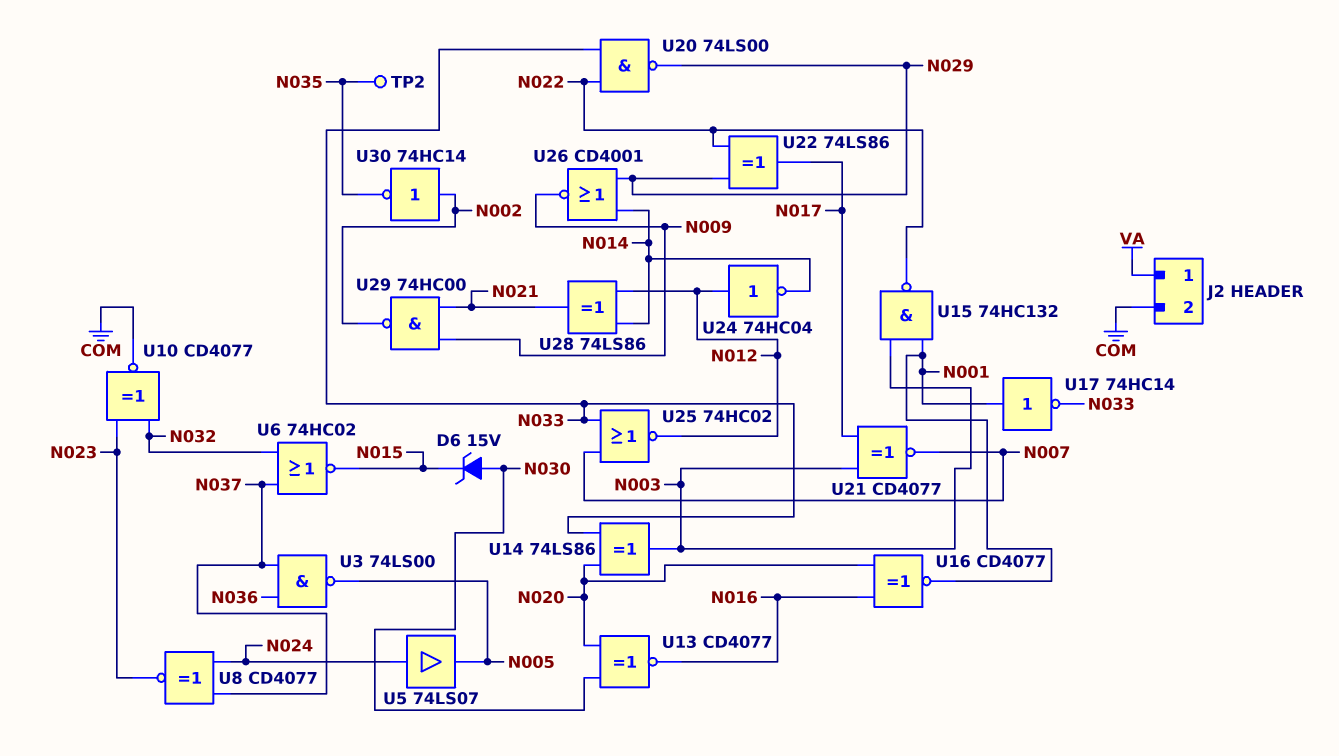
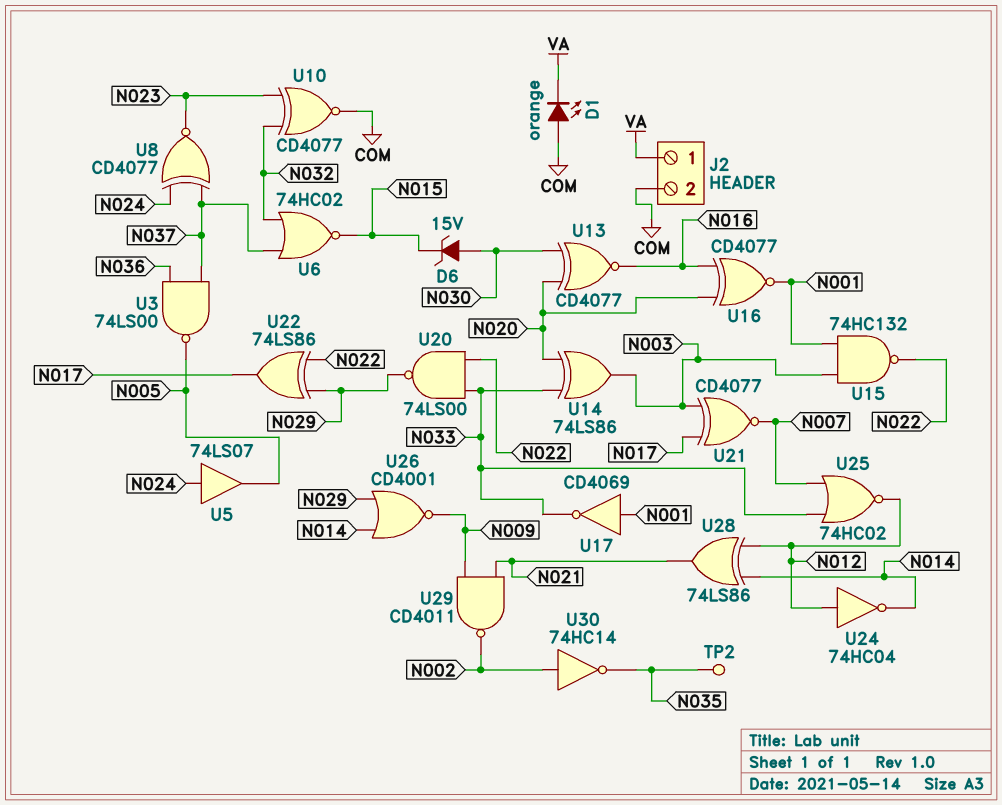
D1: none -> LED orange (A COM, K VA)
U17: NOT 74HC14 (in N001, out N033) -> NOT CD4069 (in N001, out N033)
U29: NAND 74HC00 (in N009, in N021, out N002) -> NAND CD4011 (in N009, in N021, out N002)

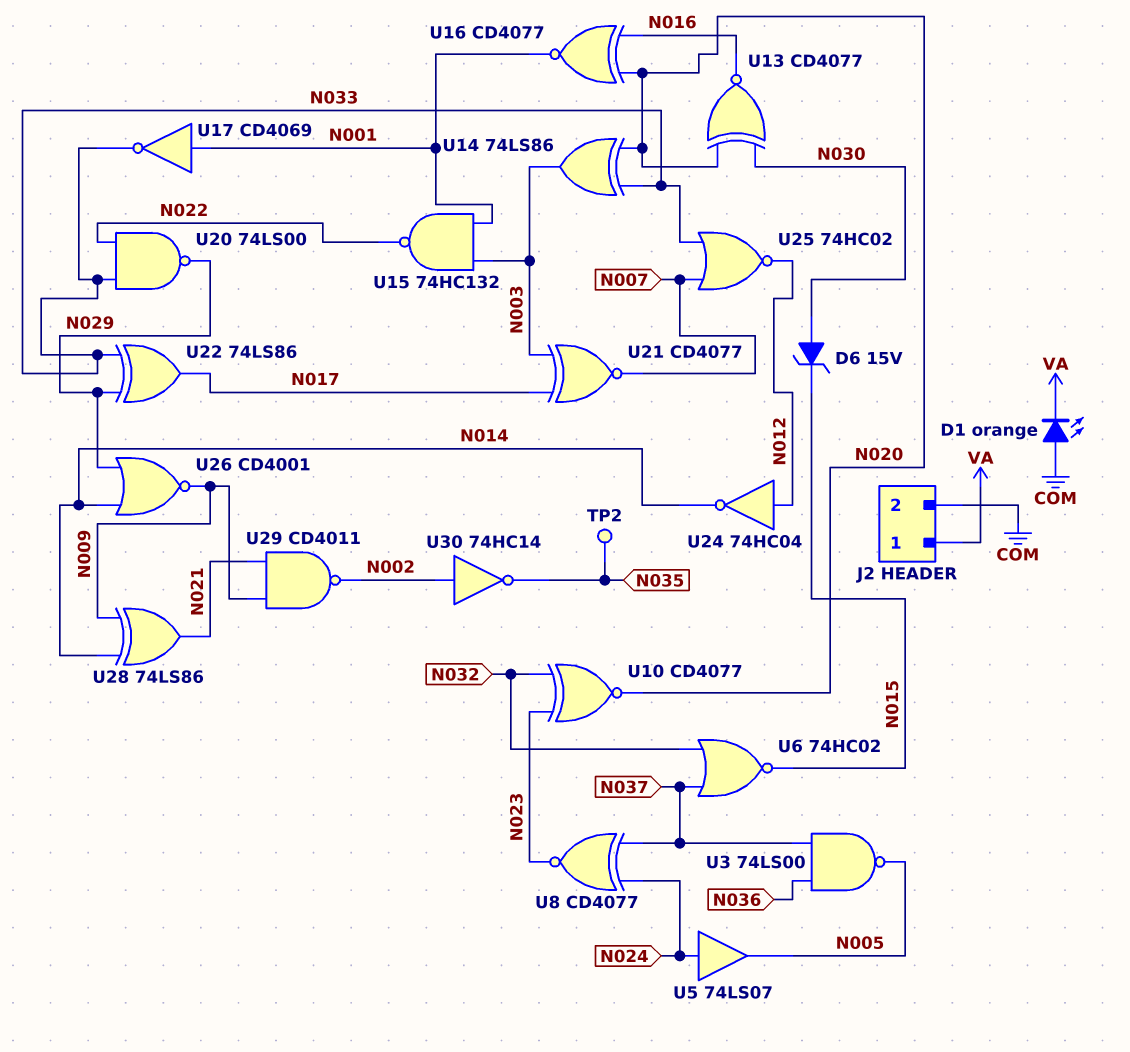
U10: XNOR CD4077 (in N023, in N032, out COM) -> XNOR CD4077 (in N023, in N032, out N020)
U22: XOR 74LS86 (in N022, in N029, out N017) -> XOR 74LS86 (in N029, in N033, out N017)
U28: XOR 74LS86 (in N012, in N014, out N021) -> XOR 74LS86 (in N009, in N014, out N021)

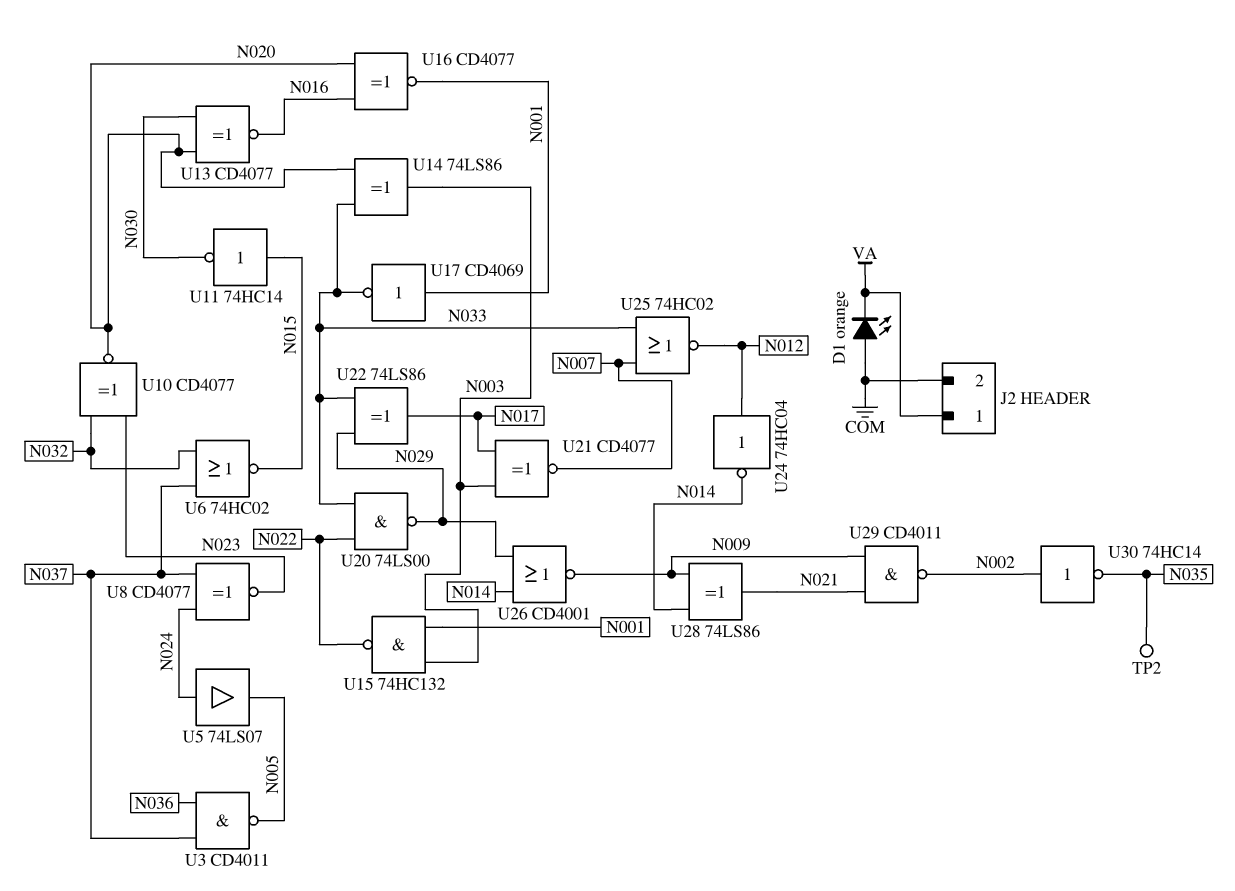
D6: zener 15V (A N030, K N015) -> none
U3: NAND 74LS00 (in N036, in N037, out N005) -> NAND CD4011 (in N036, in N037, out N005)
U11: none -> NOT 74HC14 (in N015, out N030)

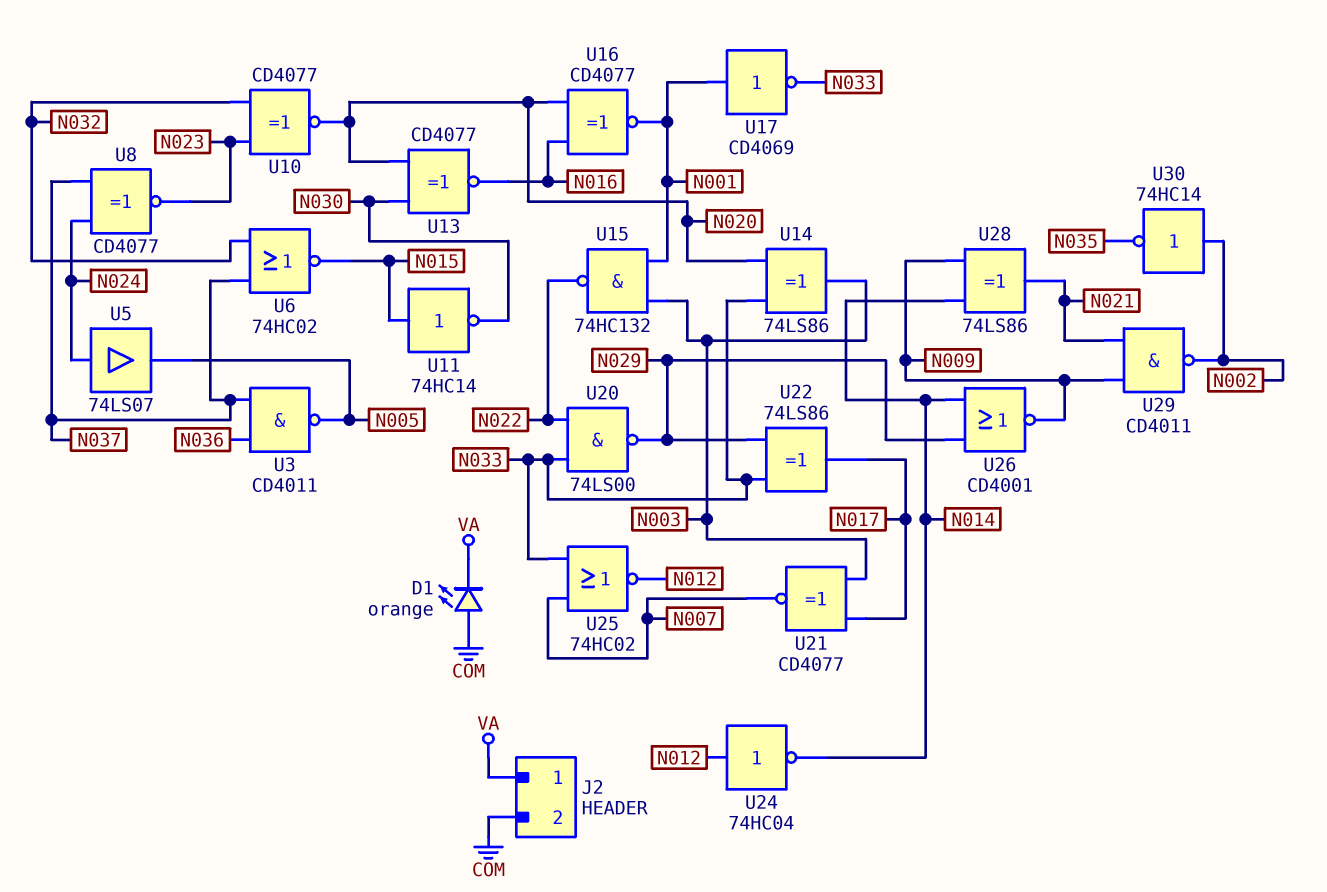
TP2: test point (N035) -> none

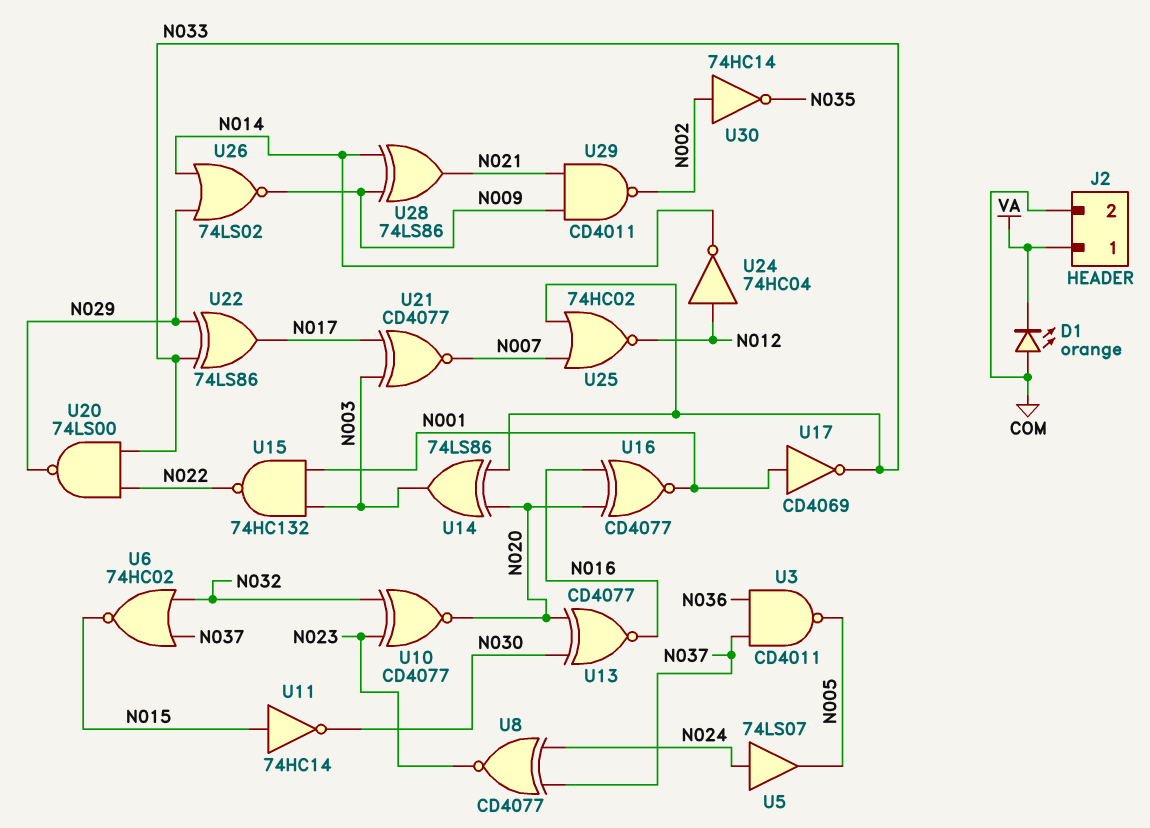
U26: NOR CD4001 (in N014, in N029, out N009) -> NOR 74LS02 (in N014, in N029, out N009)

